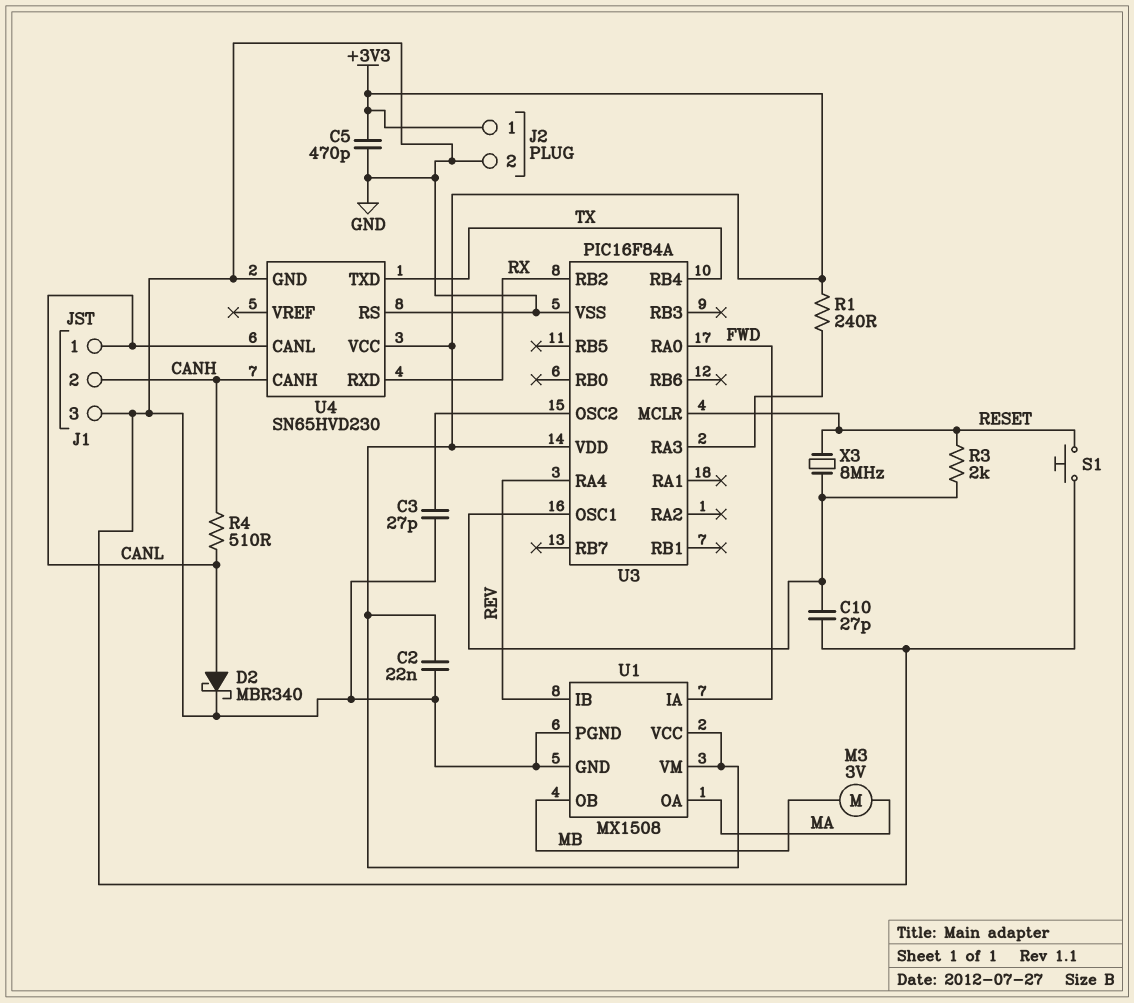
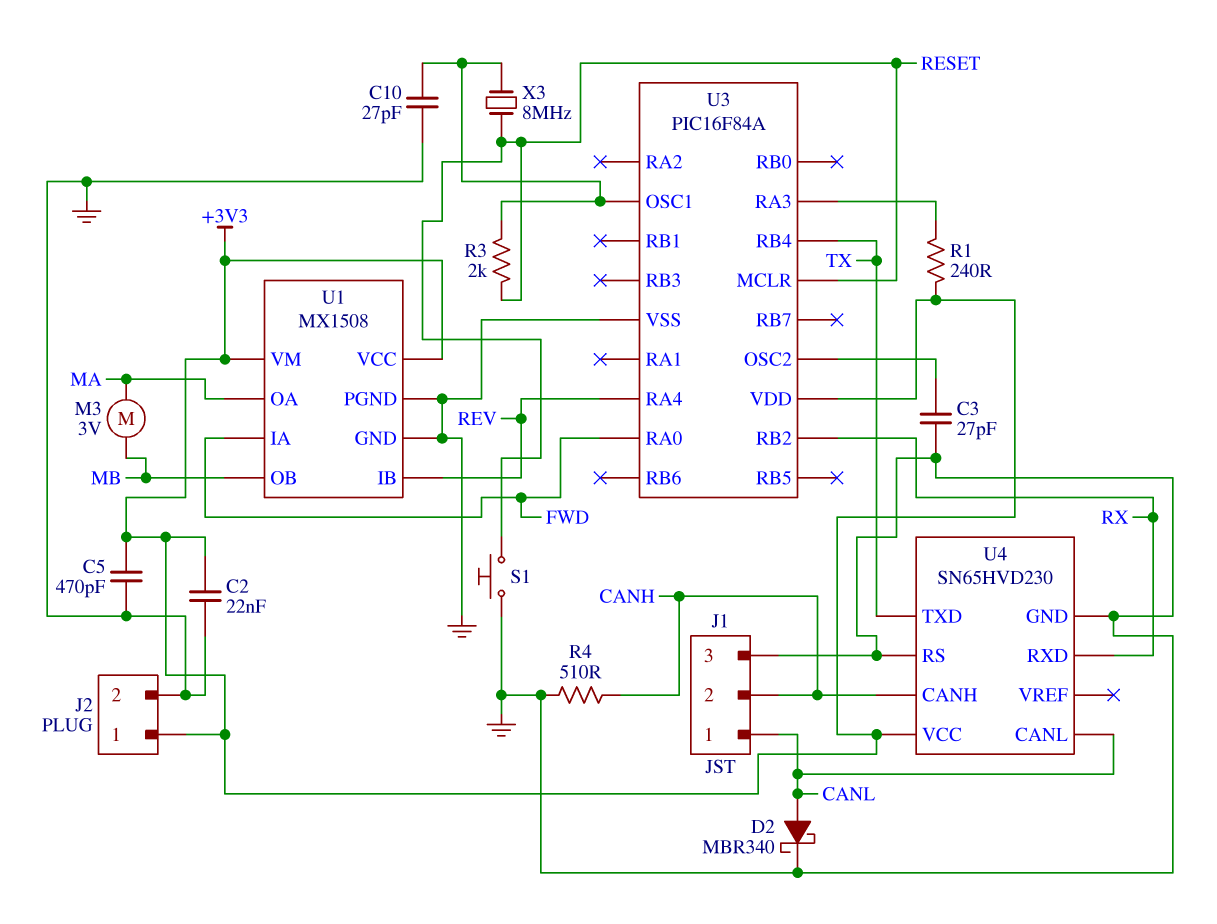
R4: 510 (CANH, CANL) -> 510 (CANH, GND)

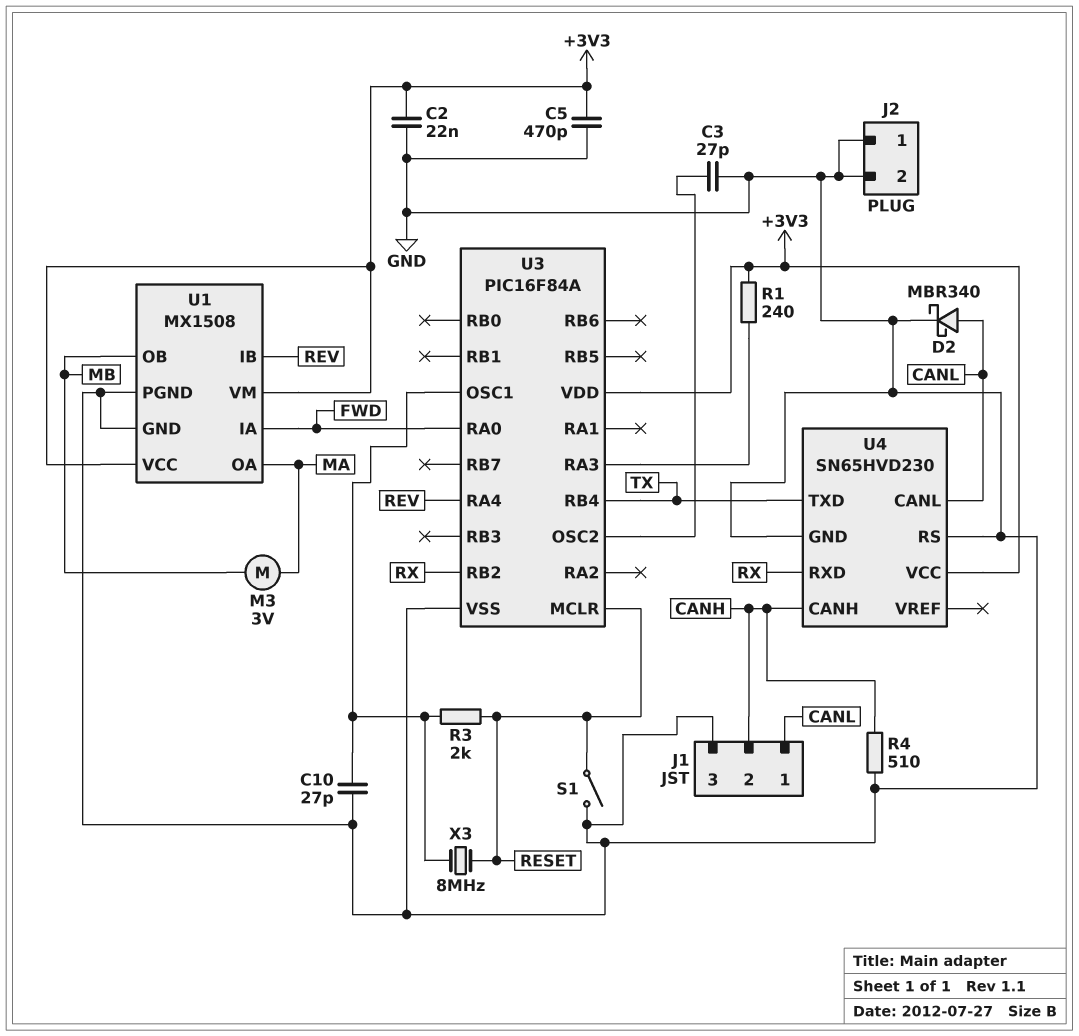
J2 pin 1: +3V3 -> GND
S1: button (GND, RESET) -> switch (GND, RESET)

